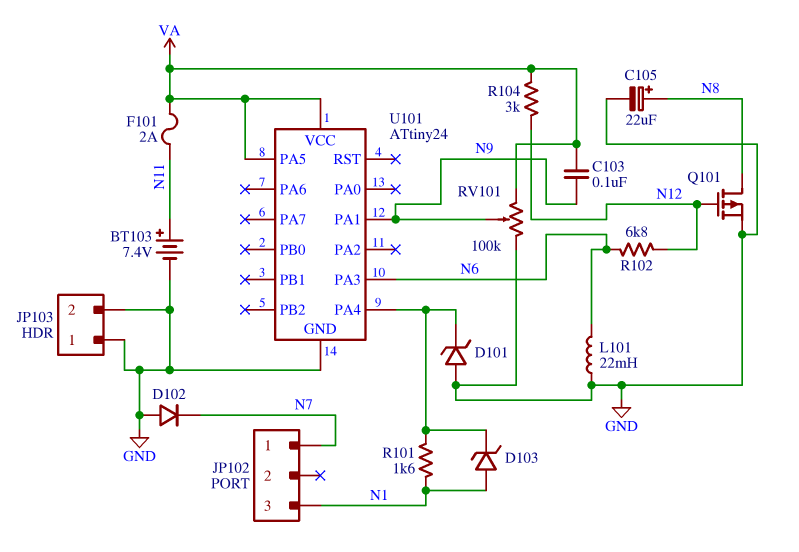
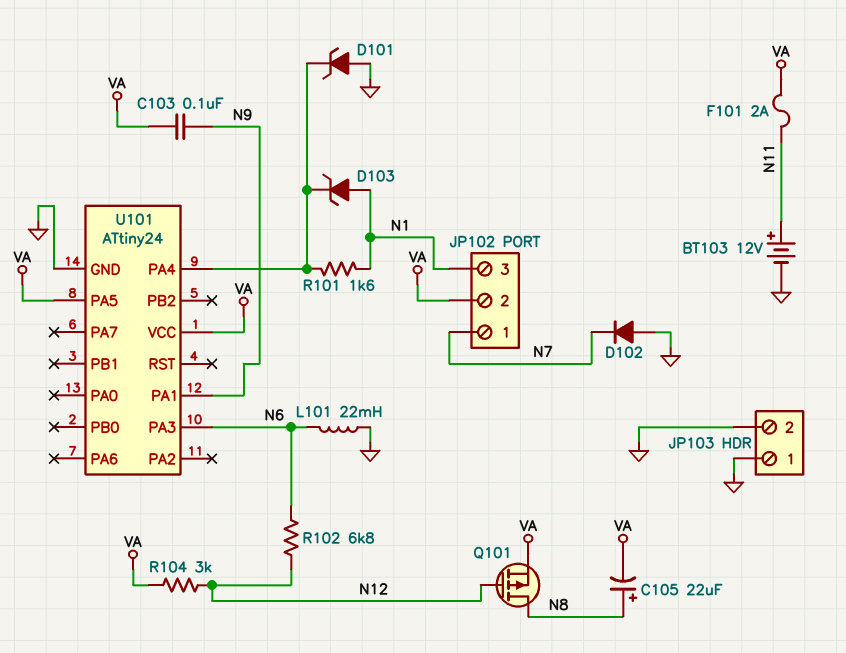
BT103: 7.4V (plus N11, minus GND) -> 12V (plus N11, minus GND)
C105: 22uF (plus N8, minus GND) -> 22uF (plus N8, minus VA)
JP102 pin 2: none -> VA
Q101: PMOS (G N12, D N8, S GND) -> PMOS (G N12, D N8, S VA)
RV101: 100k (GND, VA, wiper N9) -> none

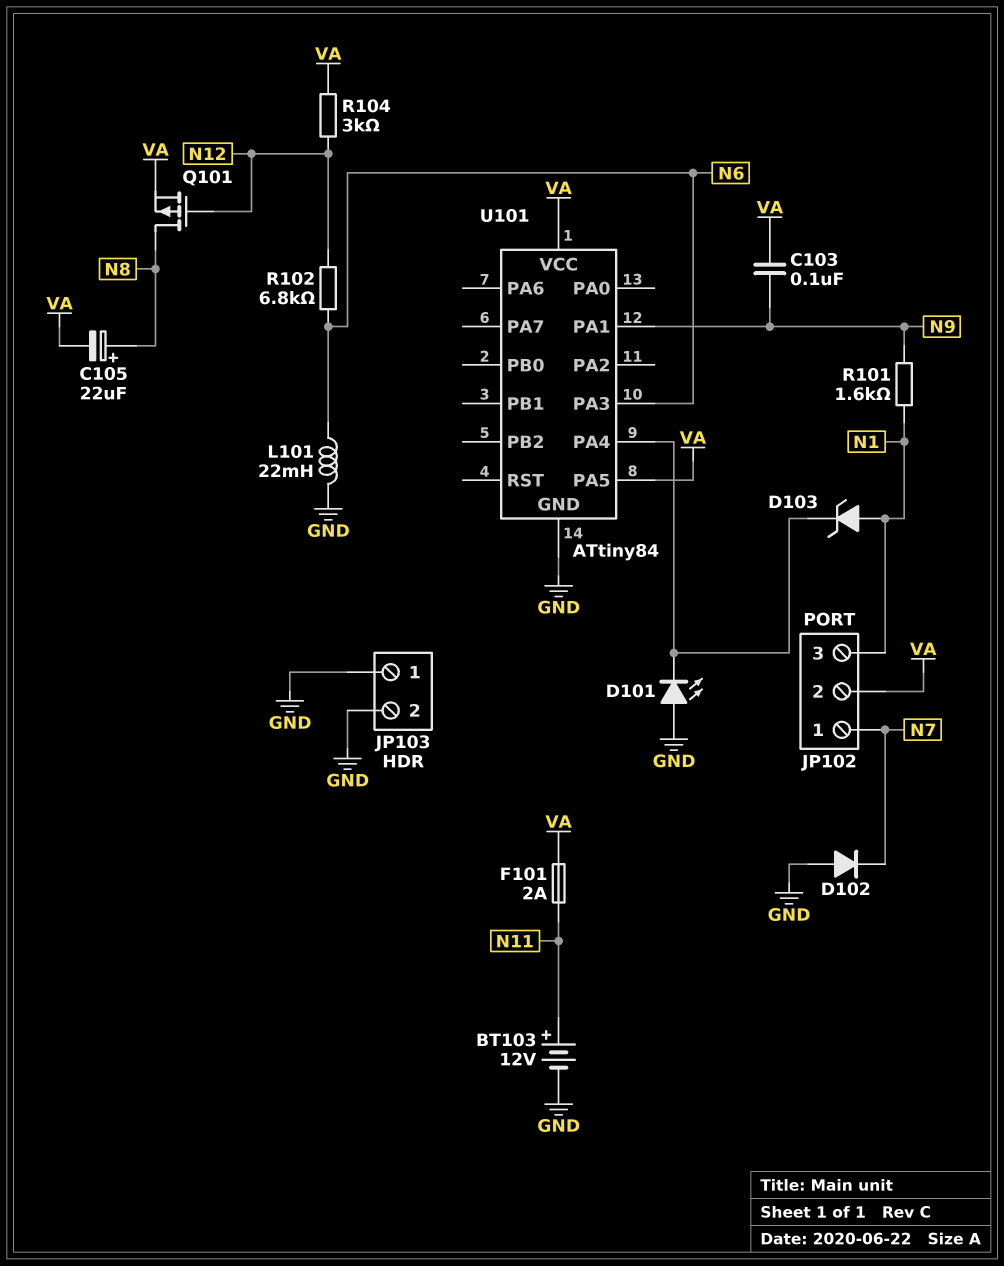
D101: zener (A GND, K U101/PA4) -> LED (A GND, K U101/PA4)
R101: 1.6k (N1, U101/PA4) -> 1.6k (N1, N9)
U101: ATtiny24 -> ATtiny84

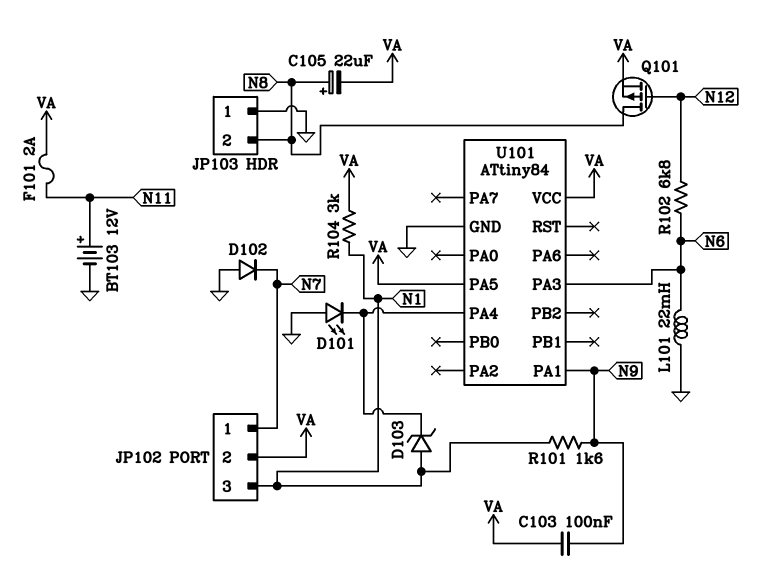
JP103 pin 2: GND -> N8
R104: 3k (N12, VA) -> 3k (N1, VA)

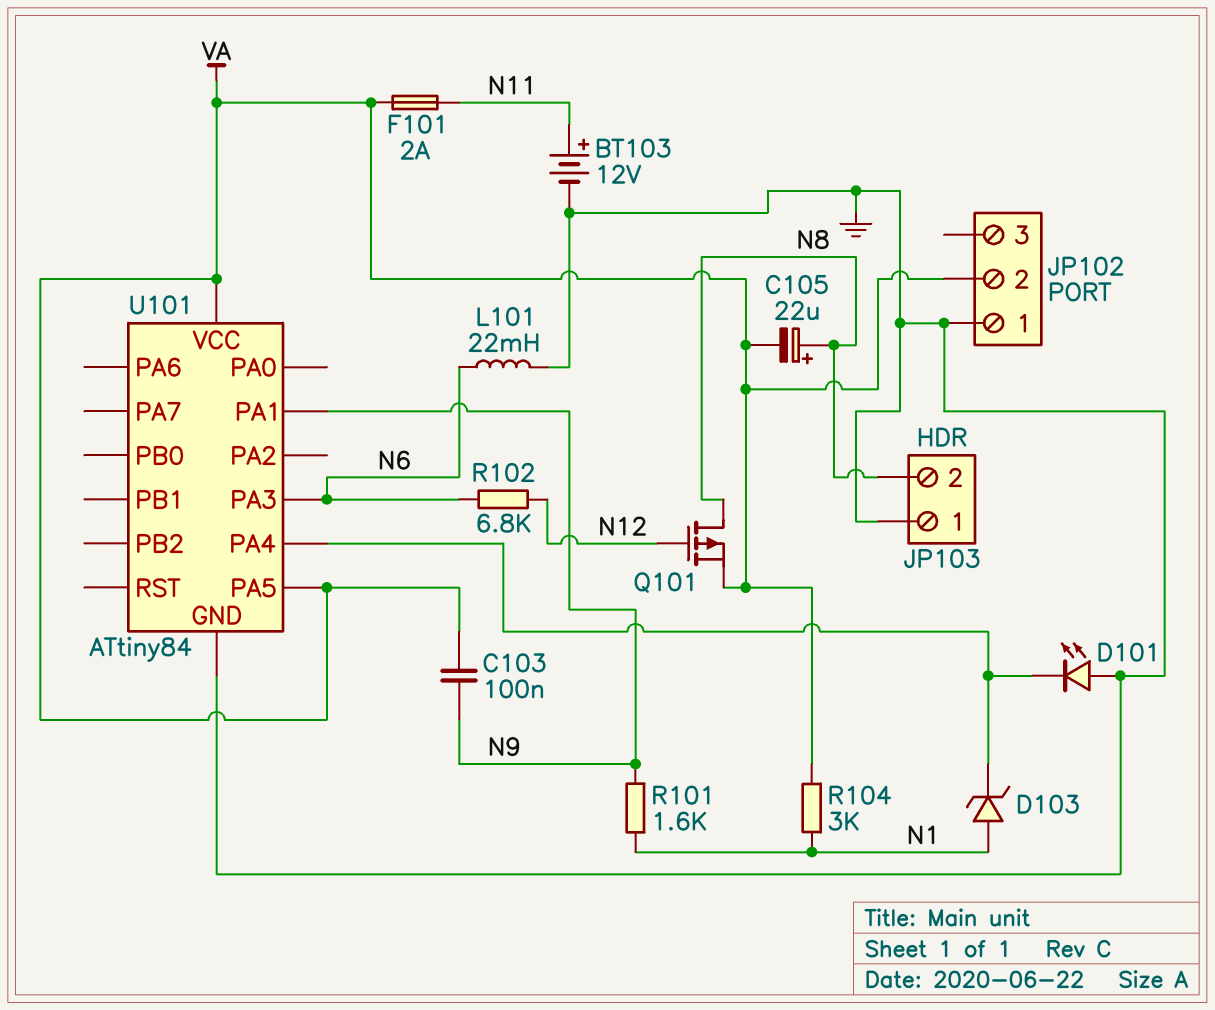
D102: diode (A GND, K N7) -> none
JP102 pin 1: N7 -> GND
JP102 pin 3: N1 -> none

